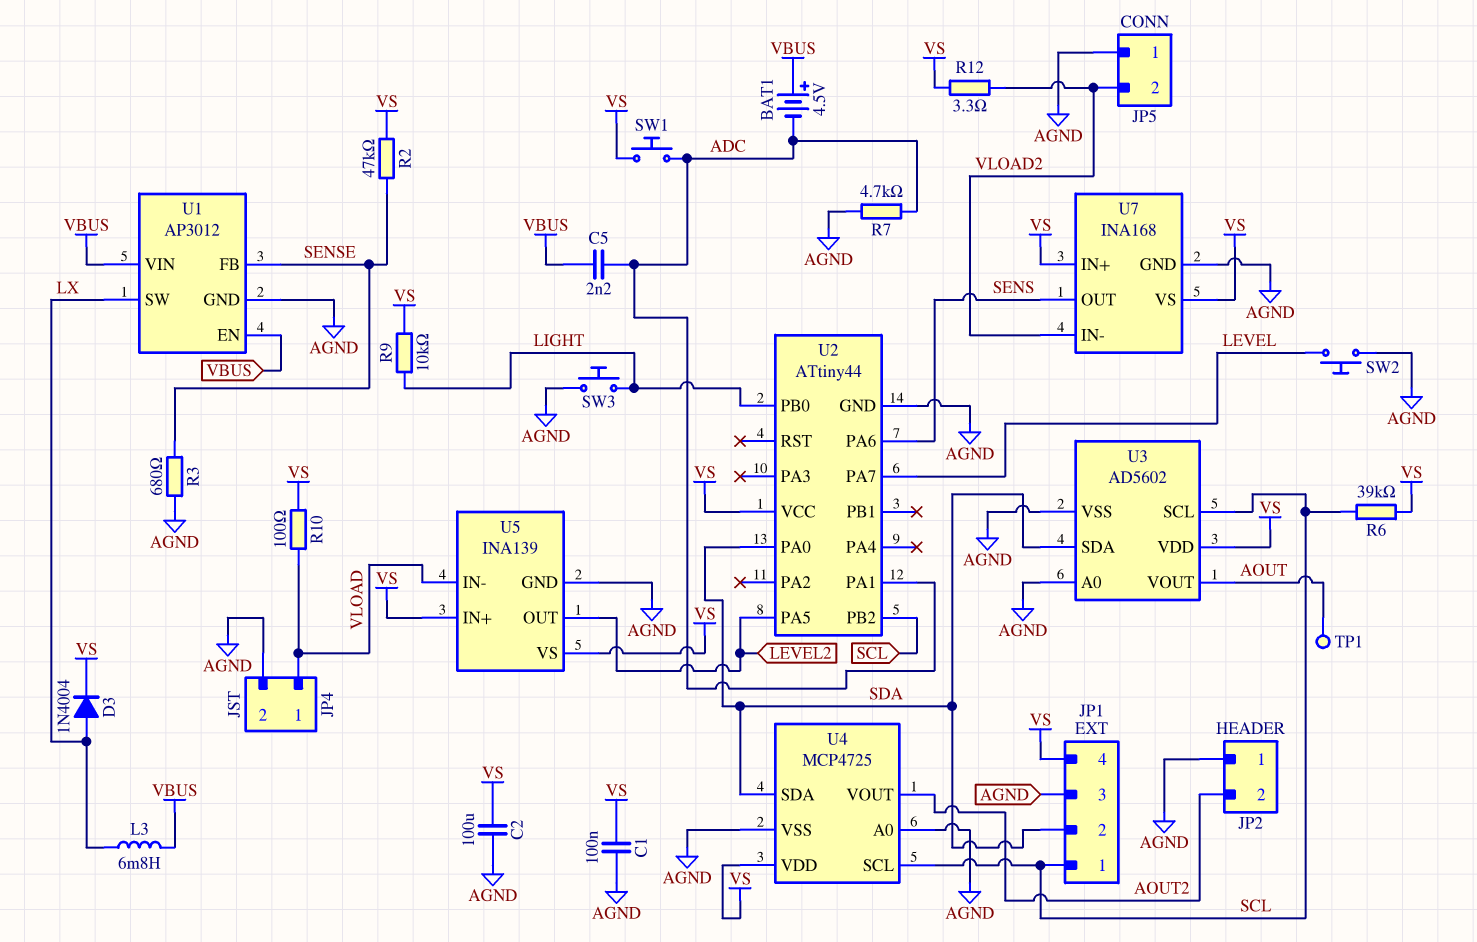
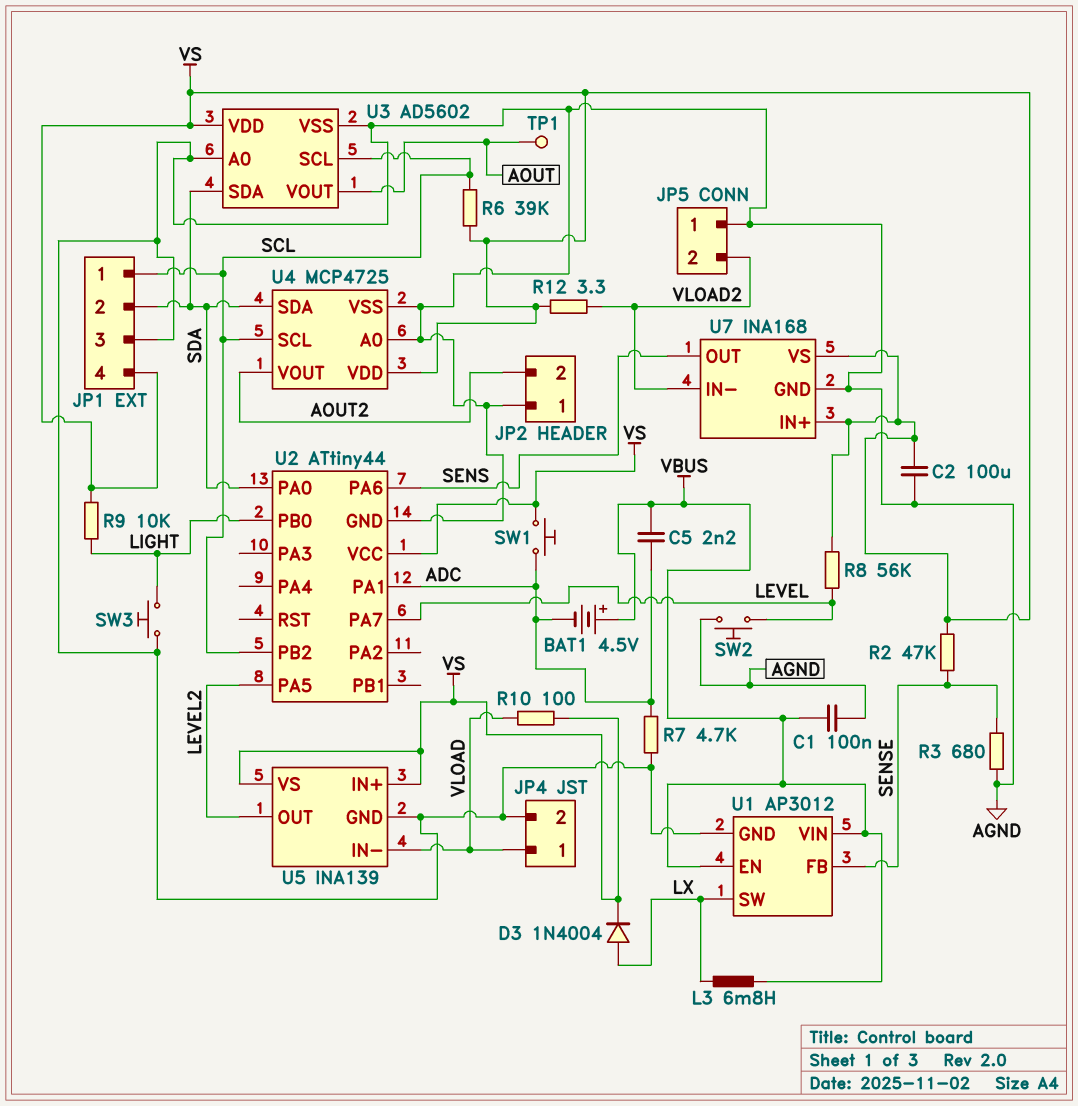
C1: 100nF (AGND, VS) -> 100nF (AGND, VBUS)
R8: none -> 56k (LEVEL, VS)

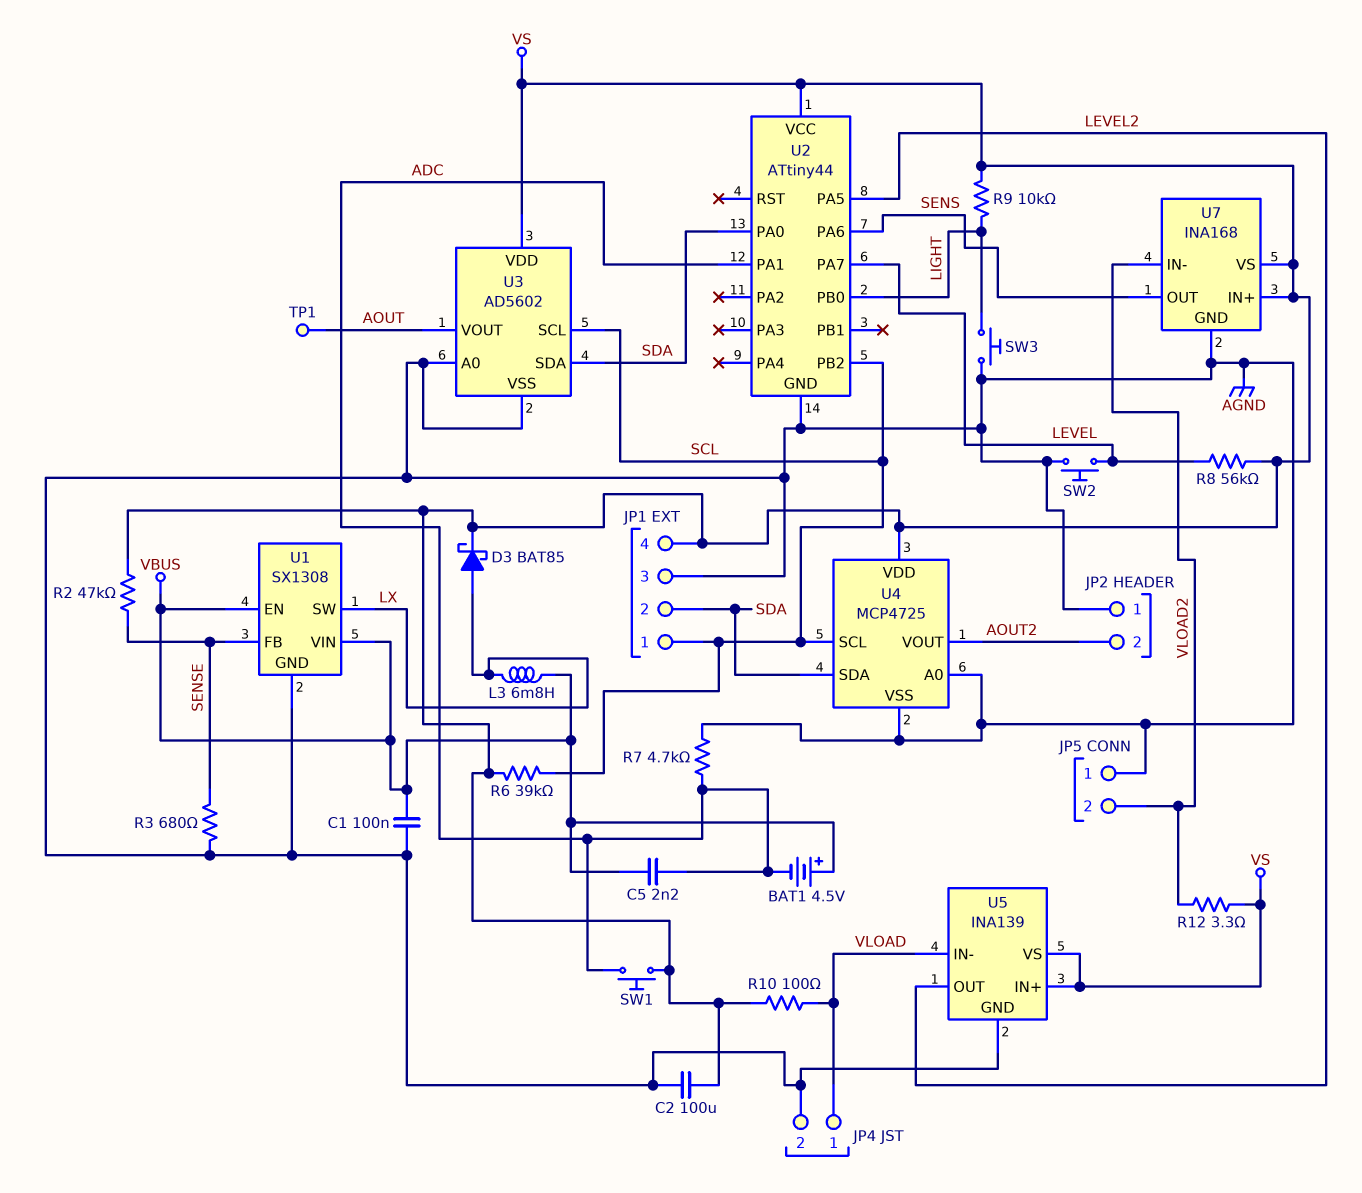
D3: diode 1N4004 (A LX, K VS) -> schottky BAT85 (A LX, K VS)
U1: AP3012 -> SX1308

